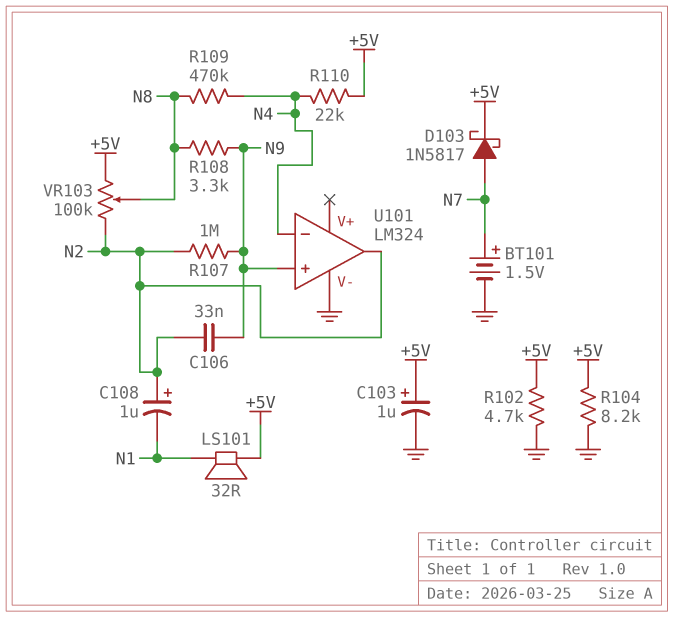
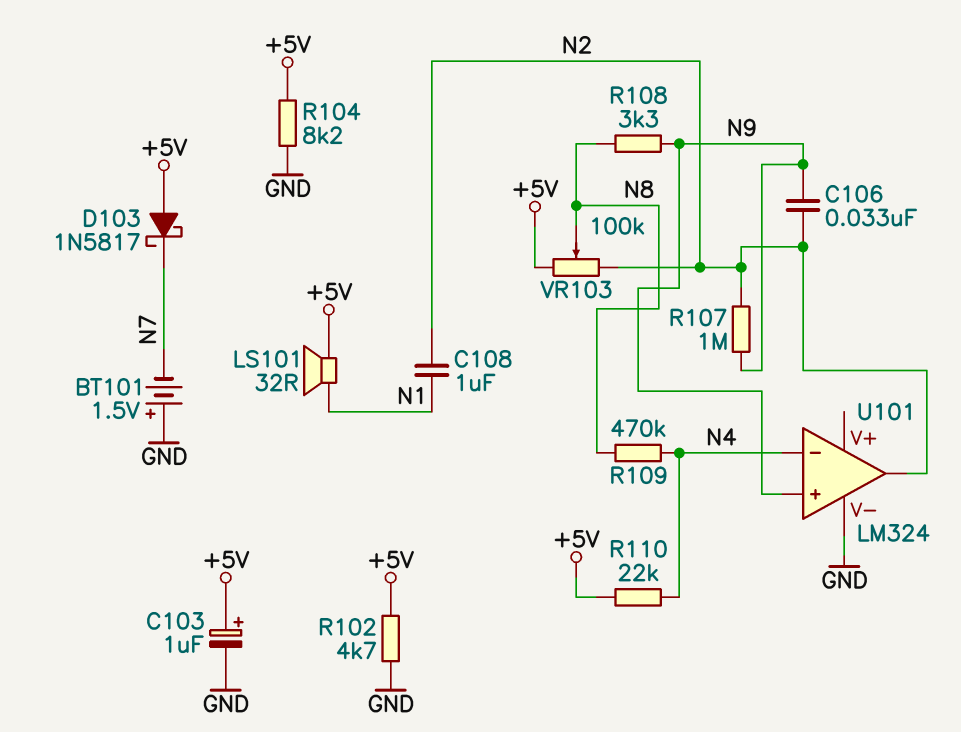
BT101: 1.5V (plus N7, minus GND) -> 1.5V (plus GND, minus N7)
C108: 1uF (plus N2, minus N1) -> 1uF (N1, N2)
D103: schottky 1N5817 (A N7, K +5V) -> schottky 1N5817 (A +5V, K N7)

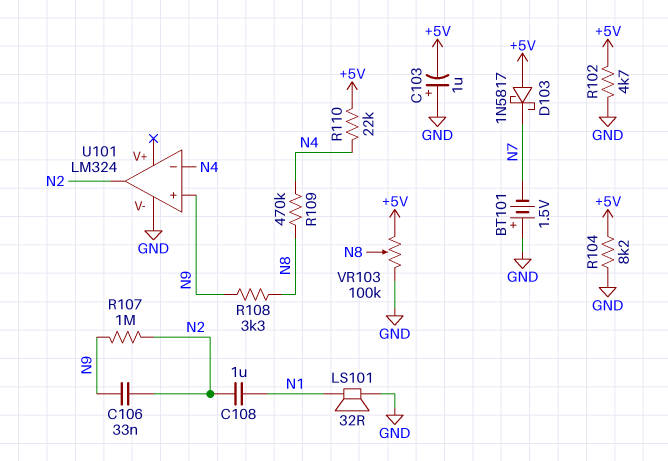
C103: 1uF (plus +5V, minus GND) -> 1uF (plus GND, minus +5V)
LS101: speaker 32R (+5V, N1) -> speaker 32R (GND, N1)
VR103: 100k (+5V, N2, wiper N8) -> 100k (+5V, GND, wiper N8)

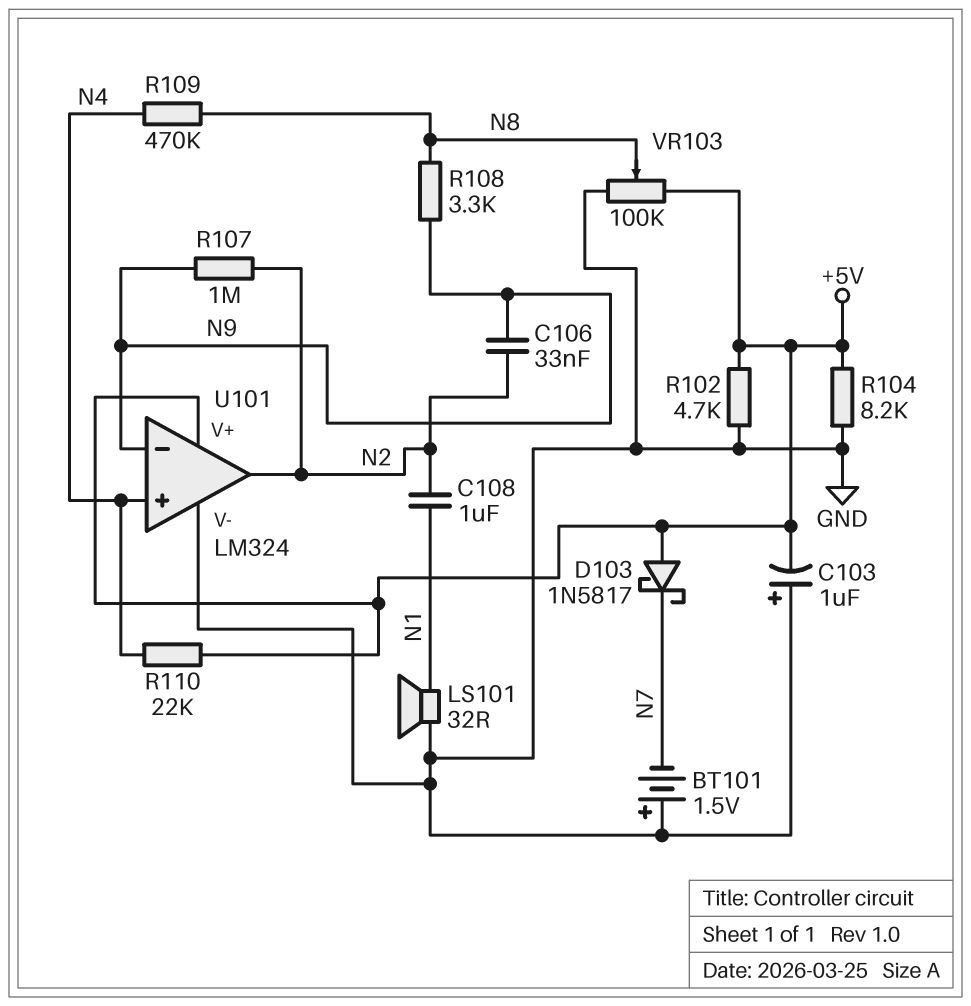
U101 pin V+: none -> +5V
U101 pin in+: N9 -> N4
U101 pin in-: N4 -> N9

